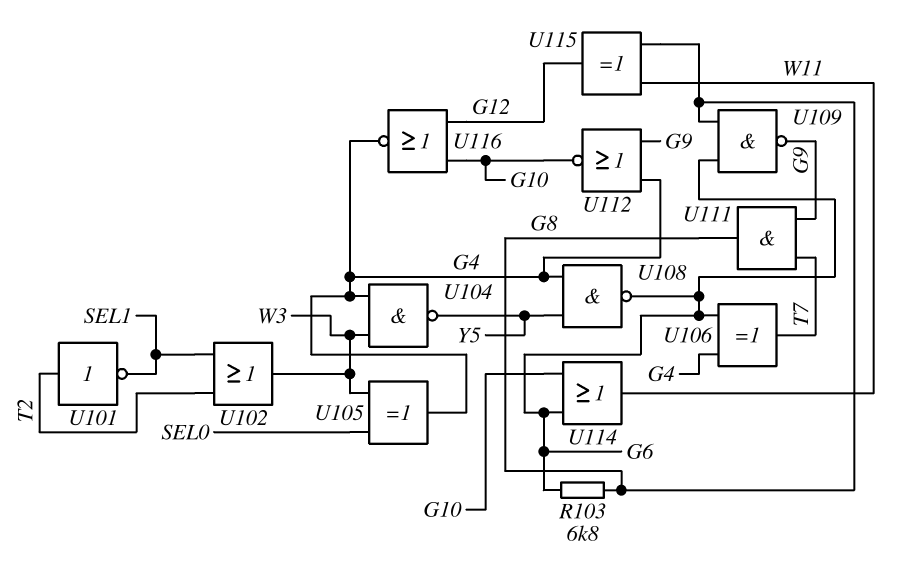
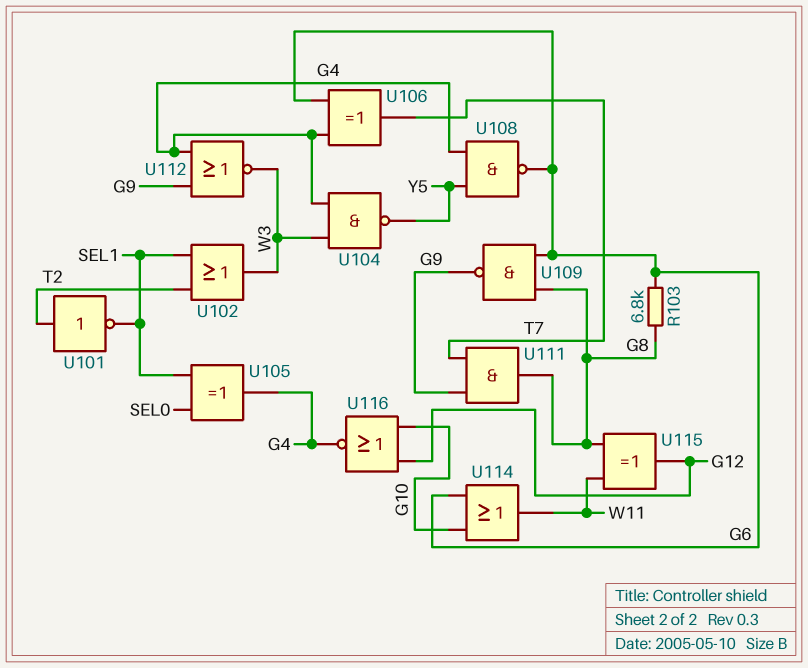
U105: XOR (in SEL0, in W3, out G4) -> XOR (in SEL0, in SEL1, out G4)
U112: NOR (in G4, in G9, out G10) -> NOR (in G4, in G9, out W3)

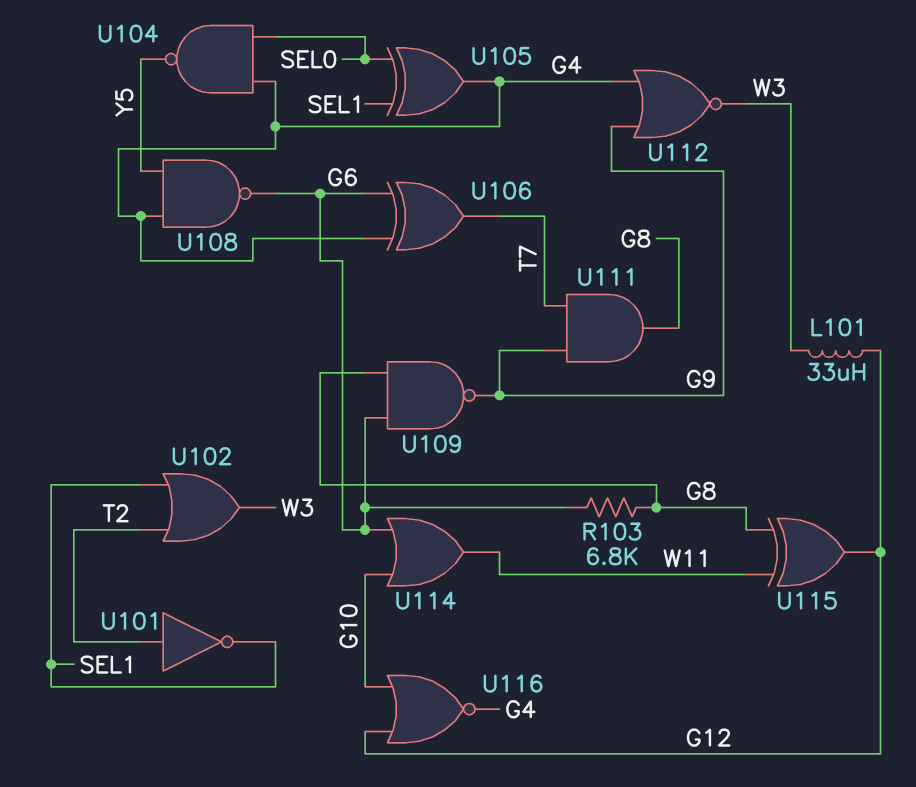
L101: none -> 33uH (G12, W3)
U104: NAND (in G4, in W3, out Y5) -> NAND (in G4, in SEL0, out Y5)

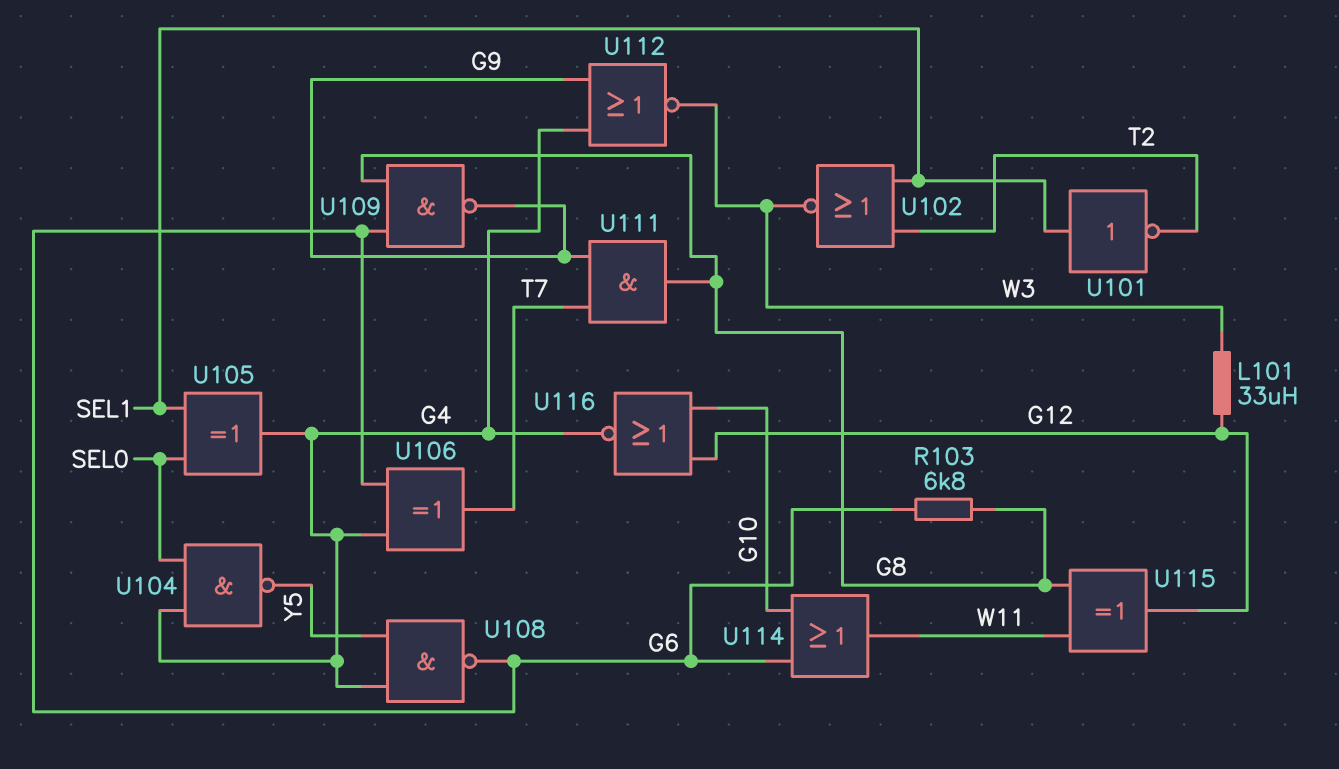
U101: NOT (in T2, out SEL1) -> NOT (in SEL1, out T2)
U102: OR (in SEL1, in T2, out W3) -> NOR (in SEL1, in T2, out W3)

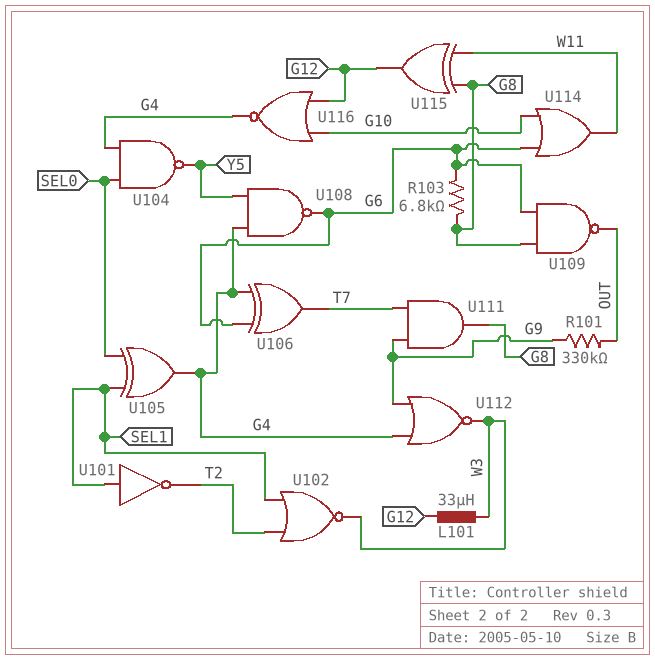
R101: none -> 330k (G9, OUT)
U109: NAND (in G6, in G8, out G9) -> NAND (in G6, in G8, out OUT)

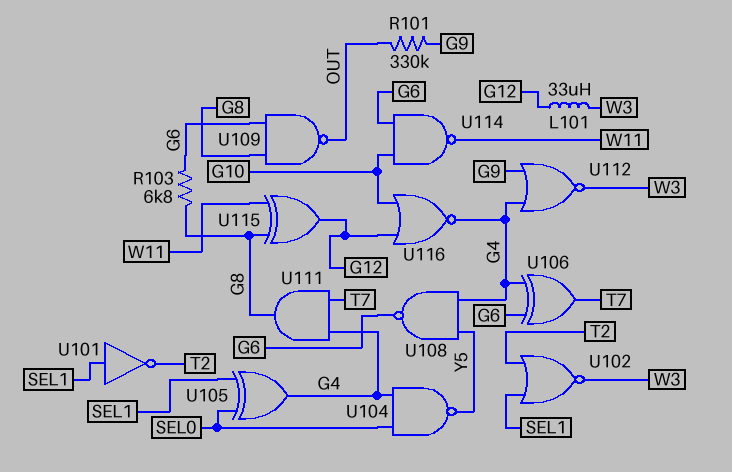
U111: AND (in G9, in T7, out G8) -> AND (in G4, in T7, out G8)
U114: OR (in G6, in G10, out W11) -> NAND (in G6, in G10, out W11)

